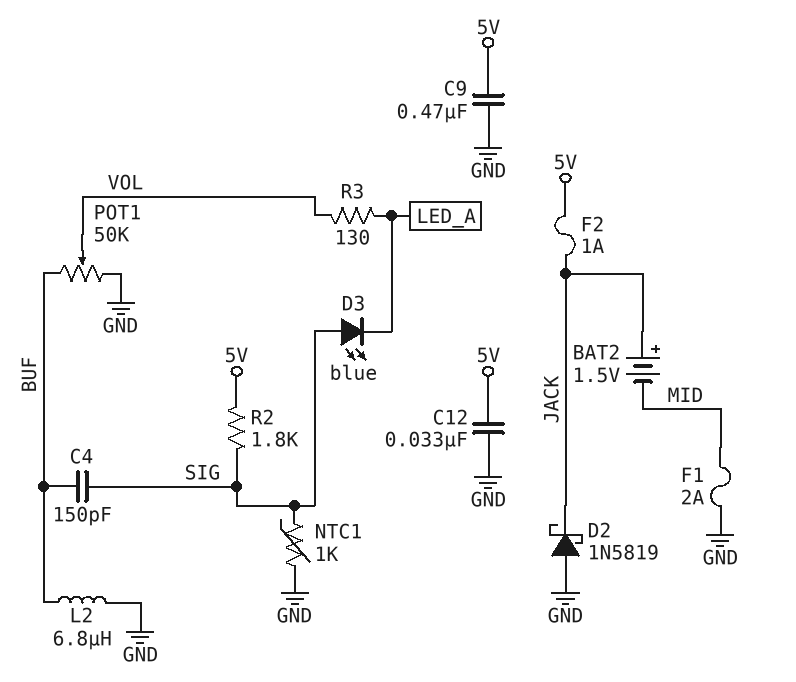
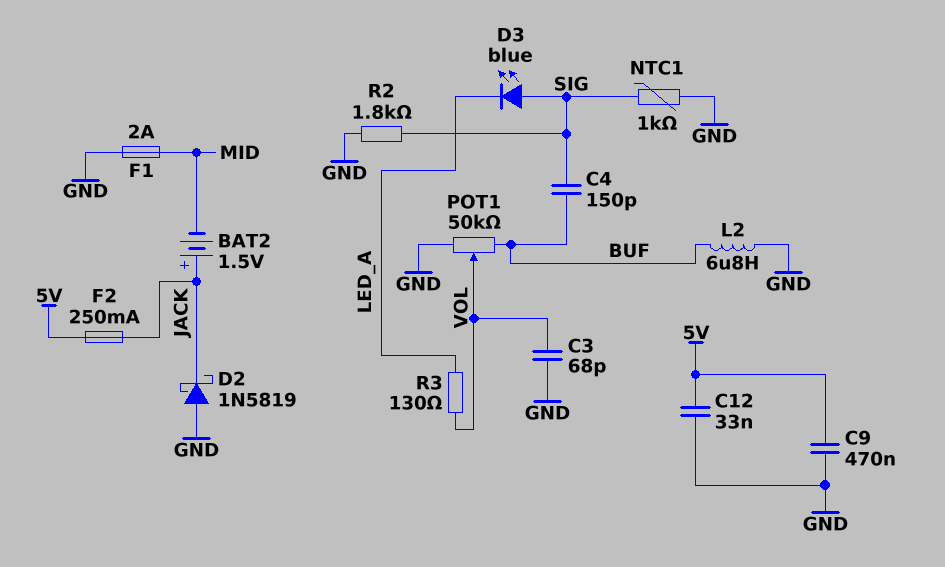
C3: none -> 68pF (GND, VOL)
F2: 1A (5V, JACK) -> 250mA (5V, JACK)
R2: 1.8k (5V, SIG) -> 1.8k (GND, SIG)

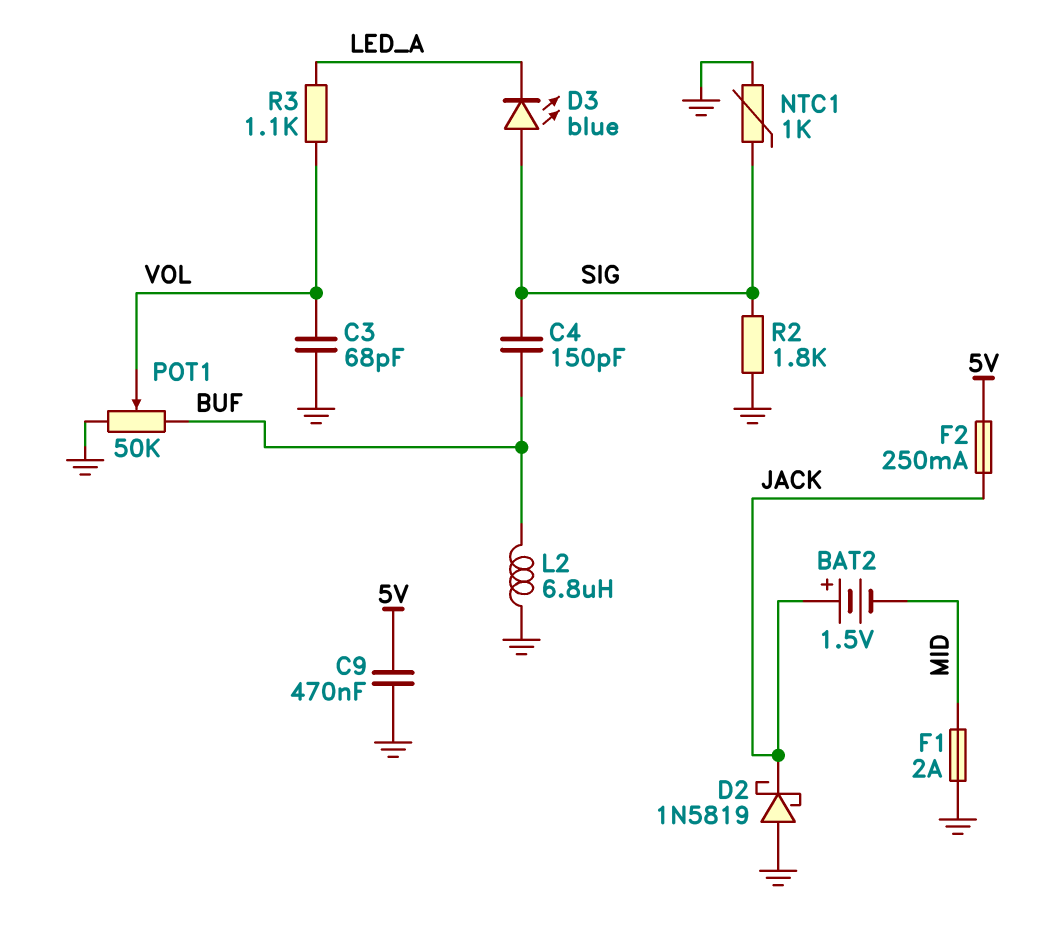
C12: 33nF (5V, GND) -> none
R3: 130 (LED_A, VOL) -> 1.1k (LED_A, VOL)

